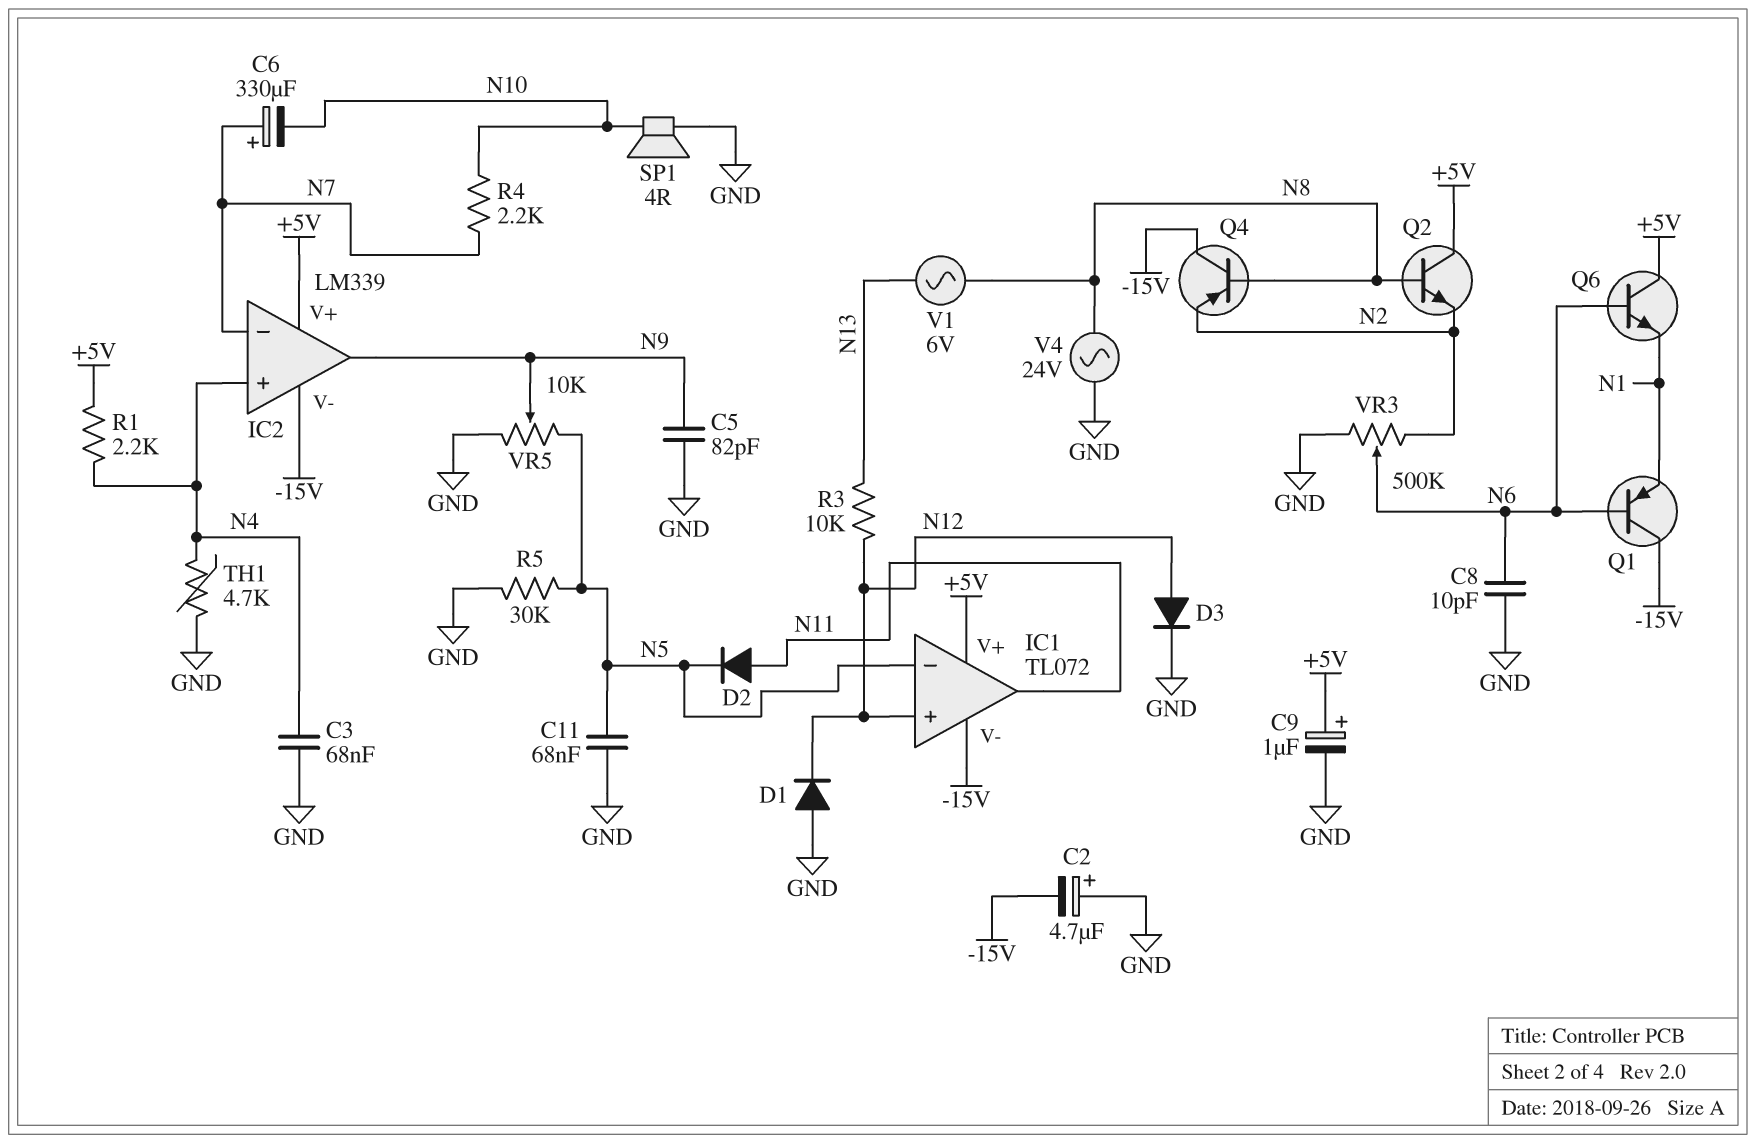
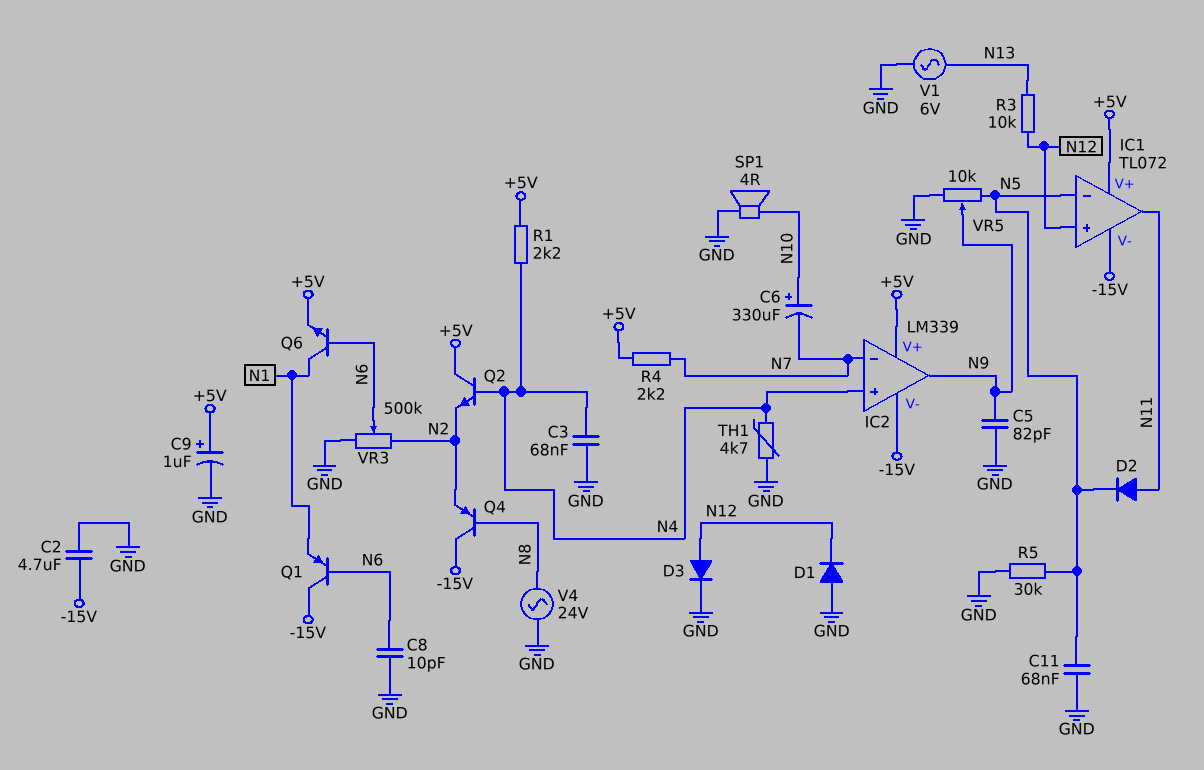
C2: 4.7uF (plus GND, minus -15V) -> 4.7uF (-15V, GND)
C6: 330uF (plus N7, minus N10) -> 330uF (plus N10, minus N7)
Q2: NPN (B N8, C +5V, E N2) -> NPN (B N4, C +5V, E N2)
Q6: NPN (B N6, C +5V, E N1) -> NPN (B N6, C N1, E +5V)
R4: 2.2k (N7, N10) -> 2.2k (+5V, N7)
V1: AC 6V (N8, N13) -> AC 6V (GND, N13)

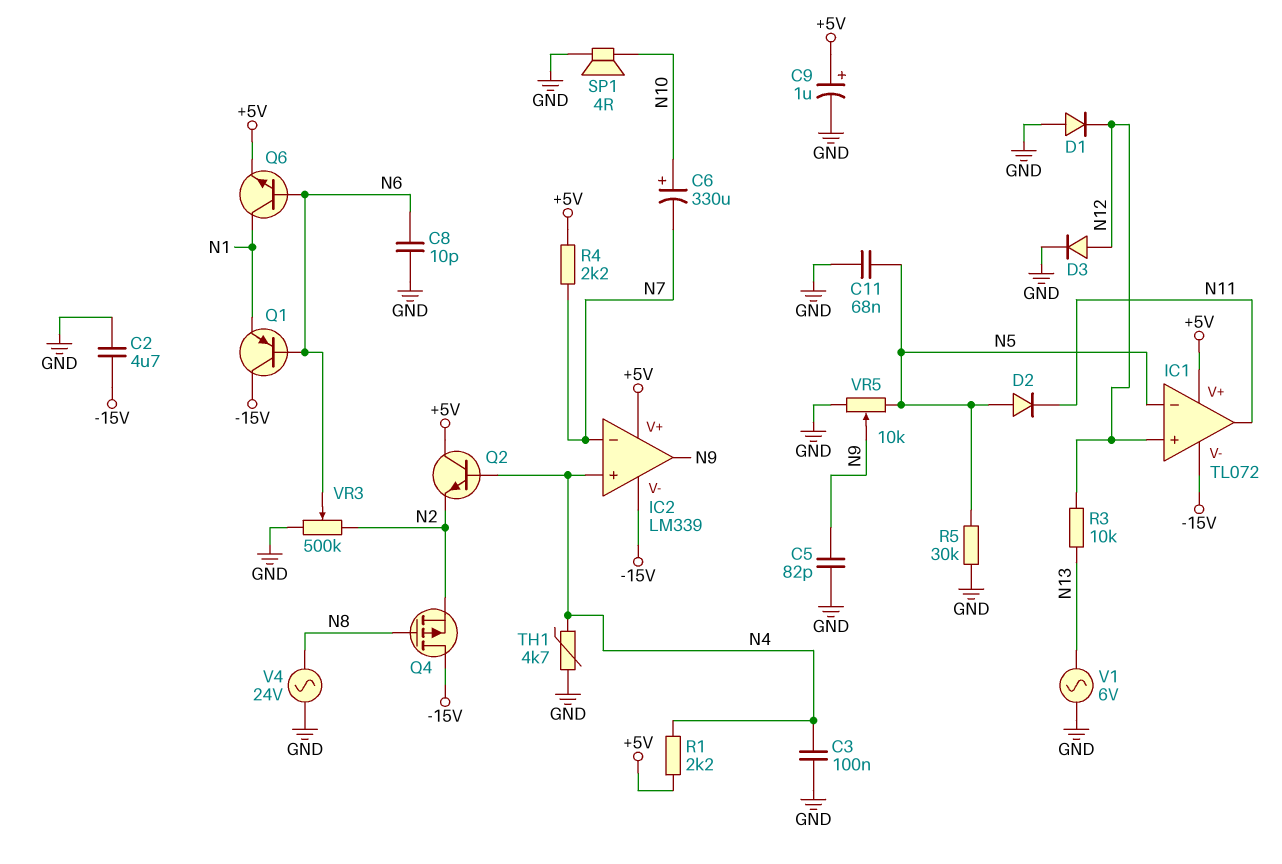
C3: 68nF (GND, N4) -> 100nF (GND, N4)
D2: diode (A N11, K N5) -> diode (A N5, K N11)
Q4: PNP (B N8, C -15V, E N2) -> PMOS (G N8, D -15V, S N2)

